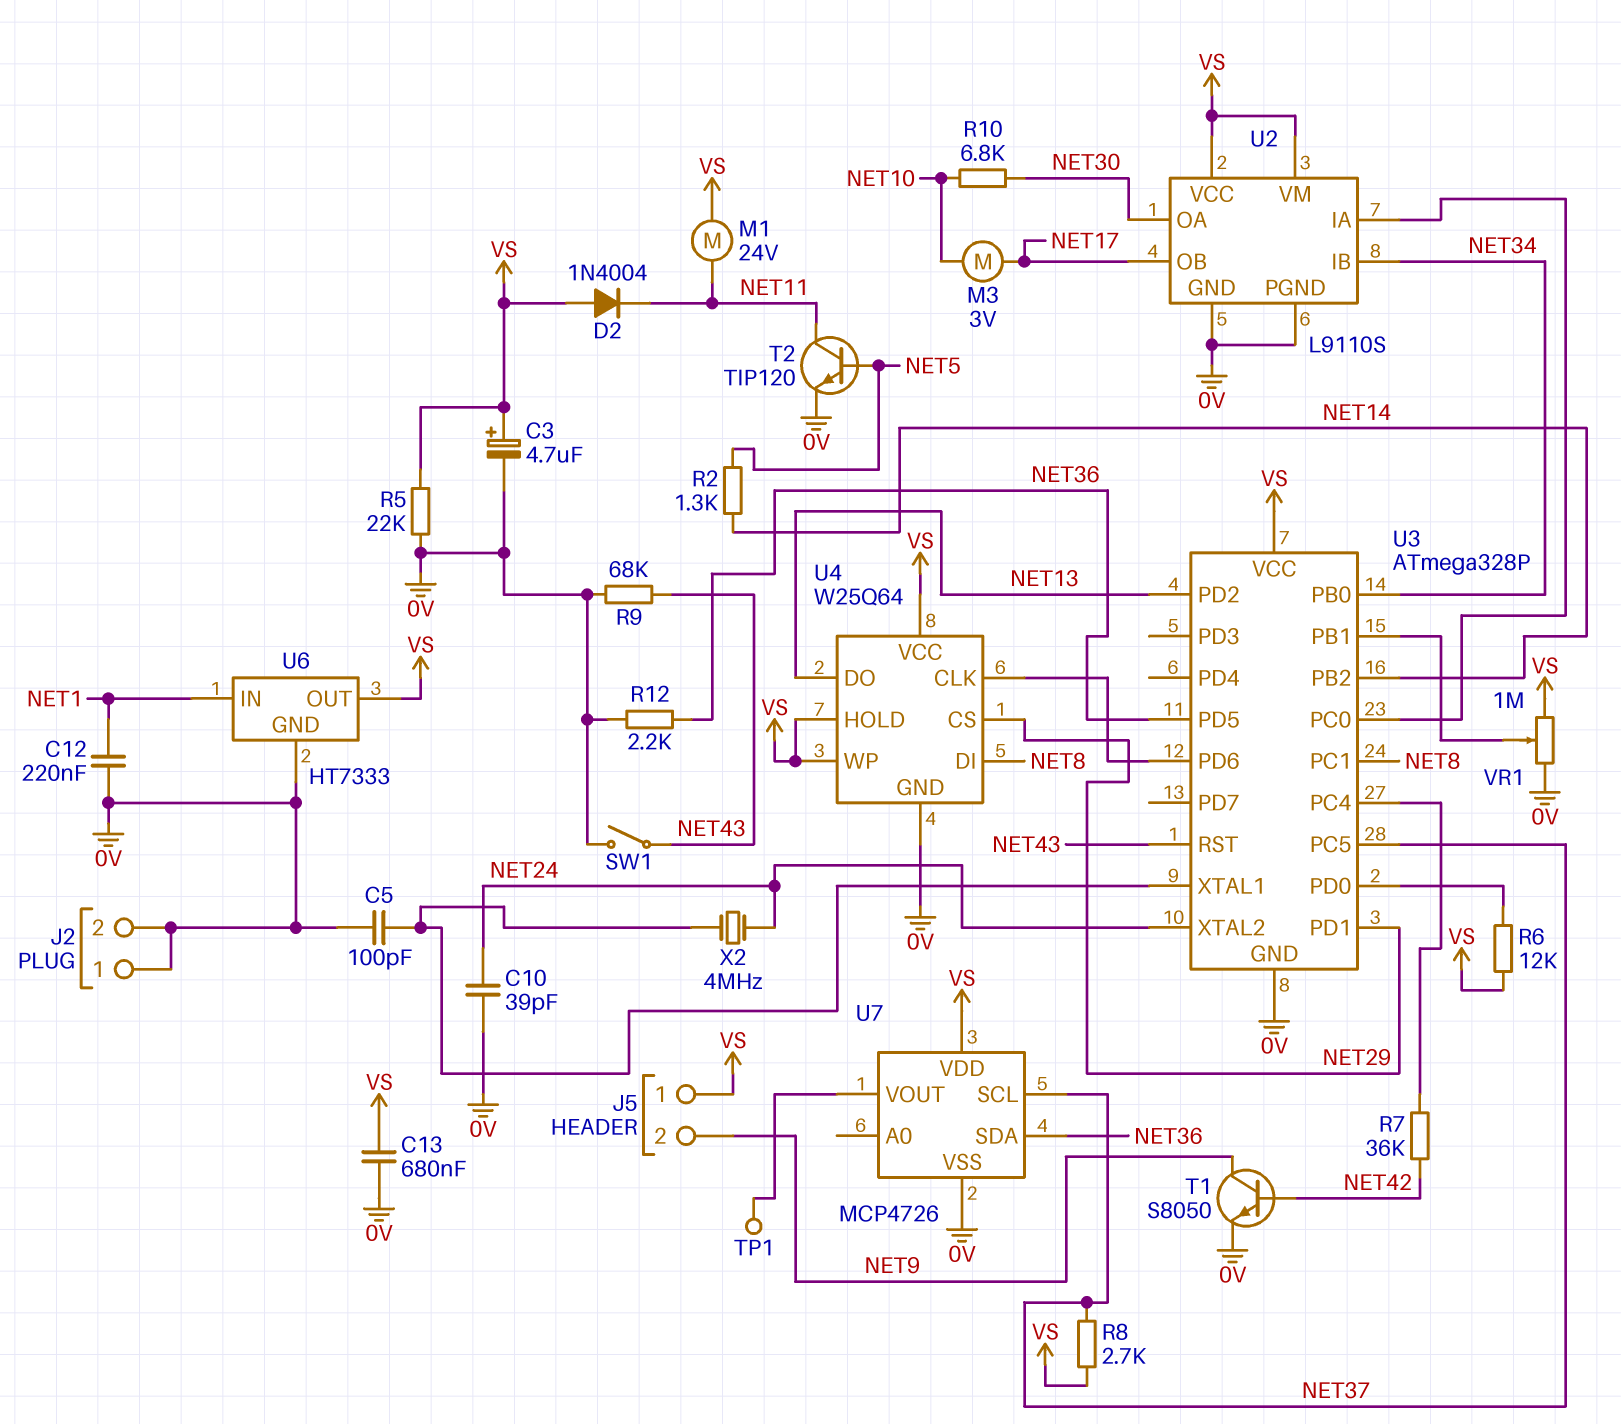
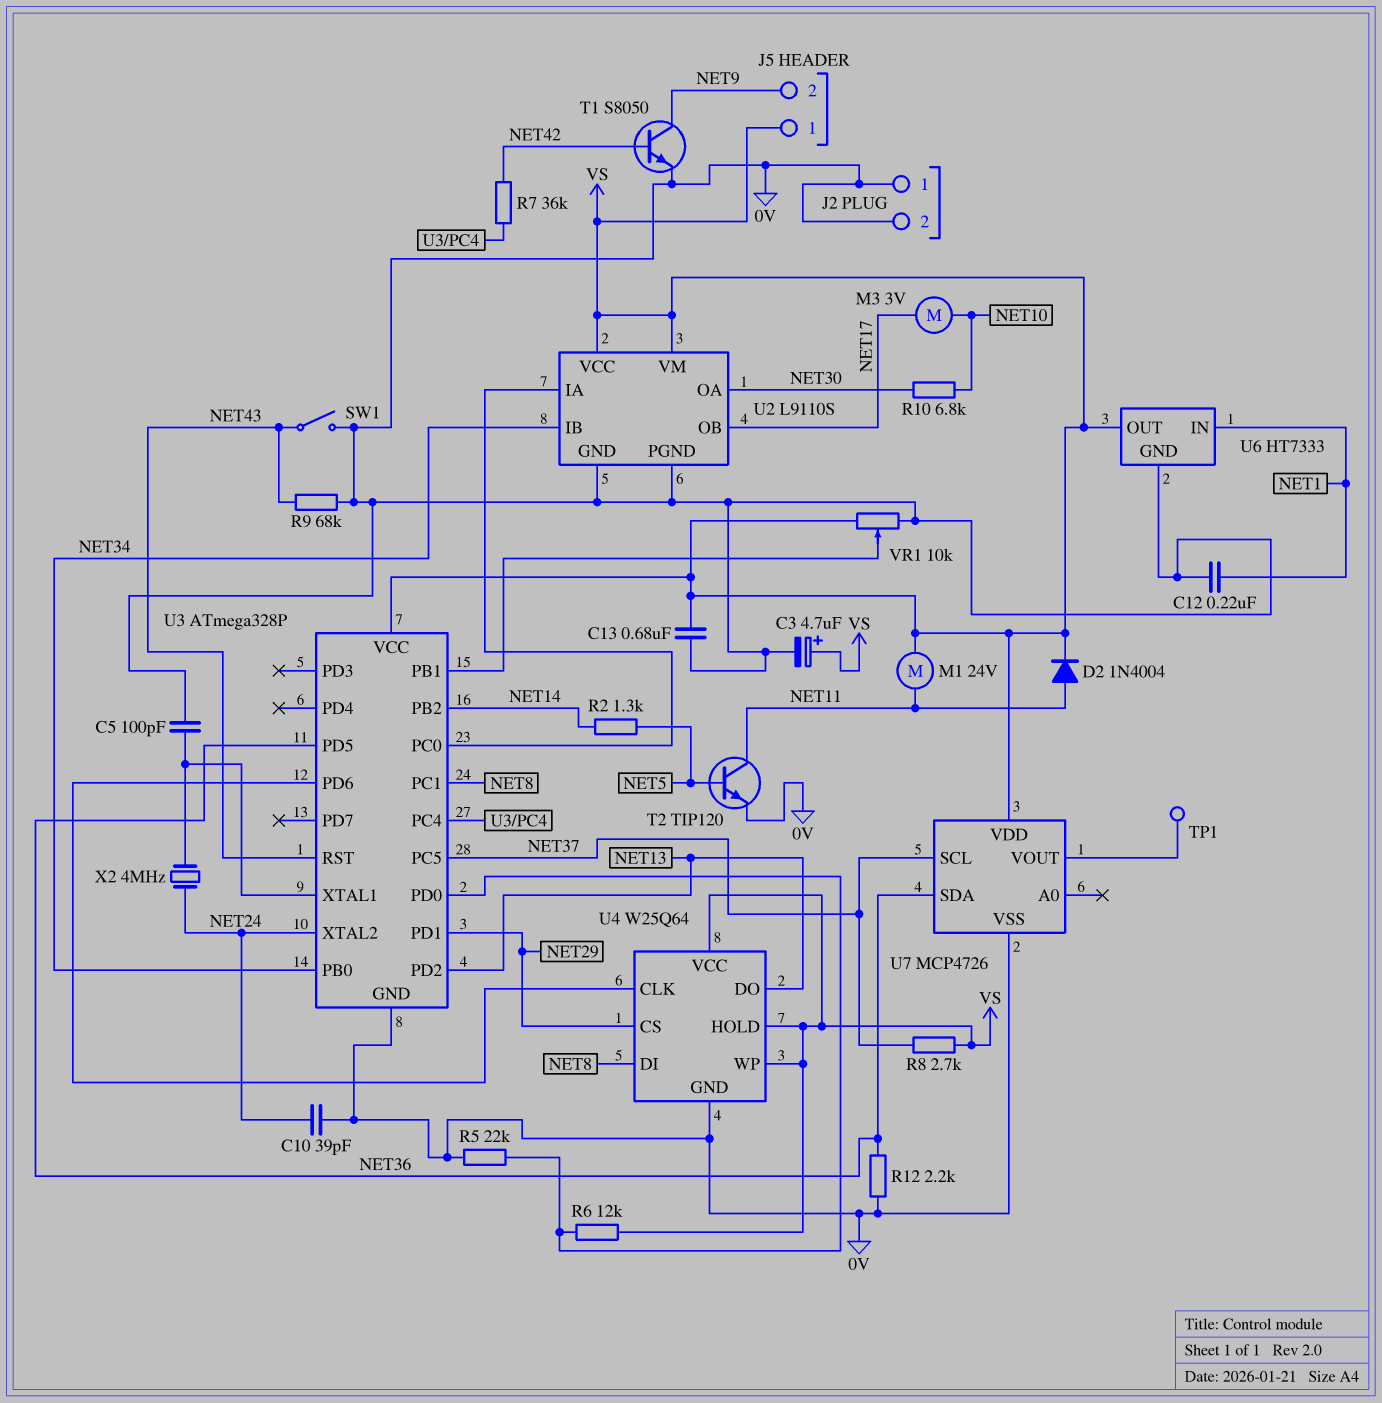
D2: diode 1N4004 (A VS, K NET11) -> diode 1N4004 (A NET11, K VS)
R5: 22k (0V, VS) -> 22k (0V, U3/PD0)
VR1: 1M (0V, VS, wiper U3/PB1) -> 10k (0V, VS, wiper U3/PB1)

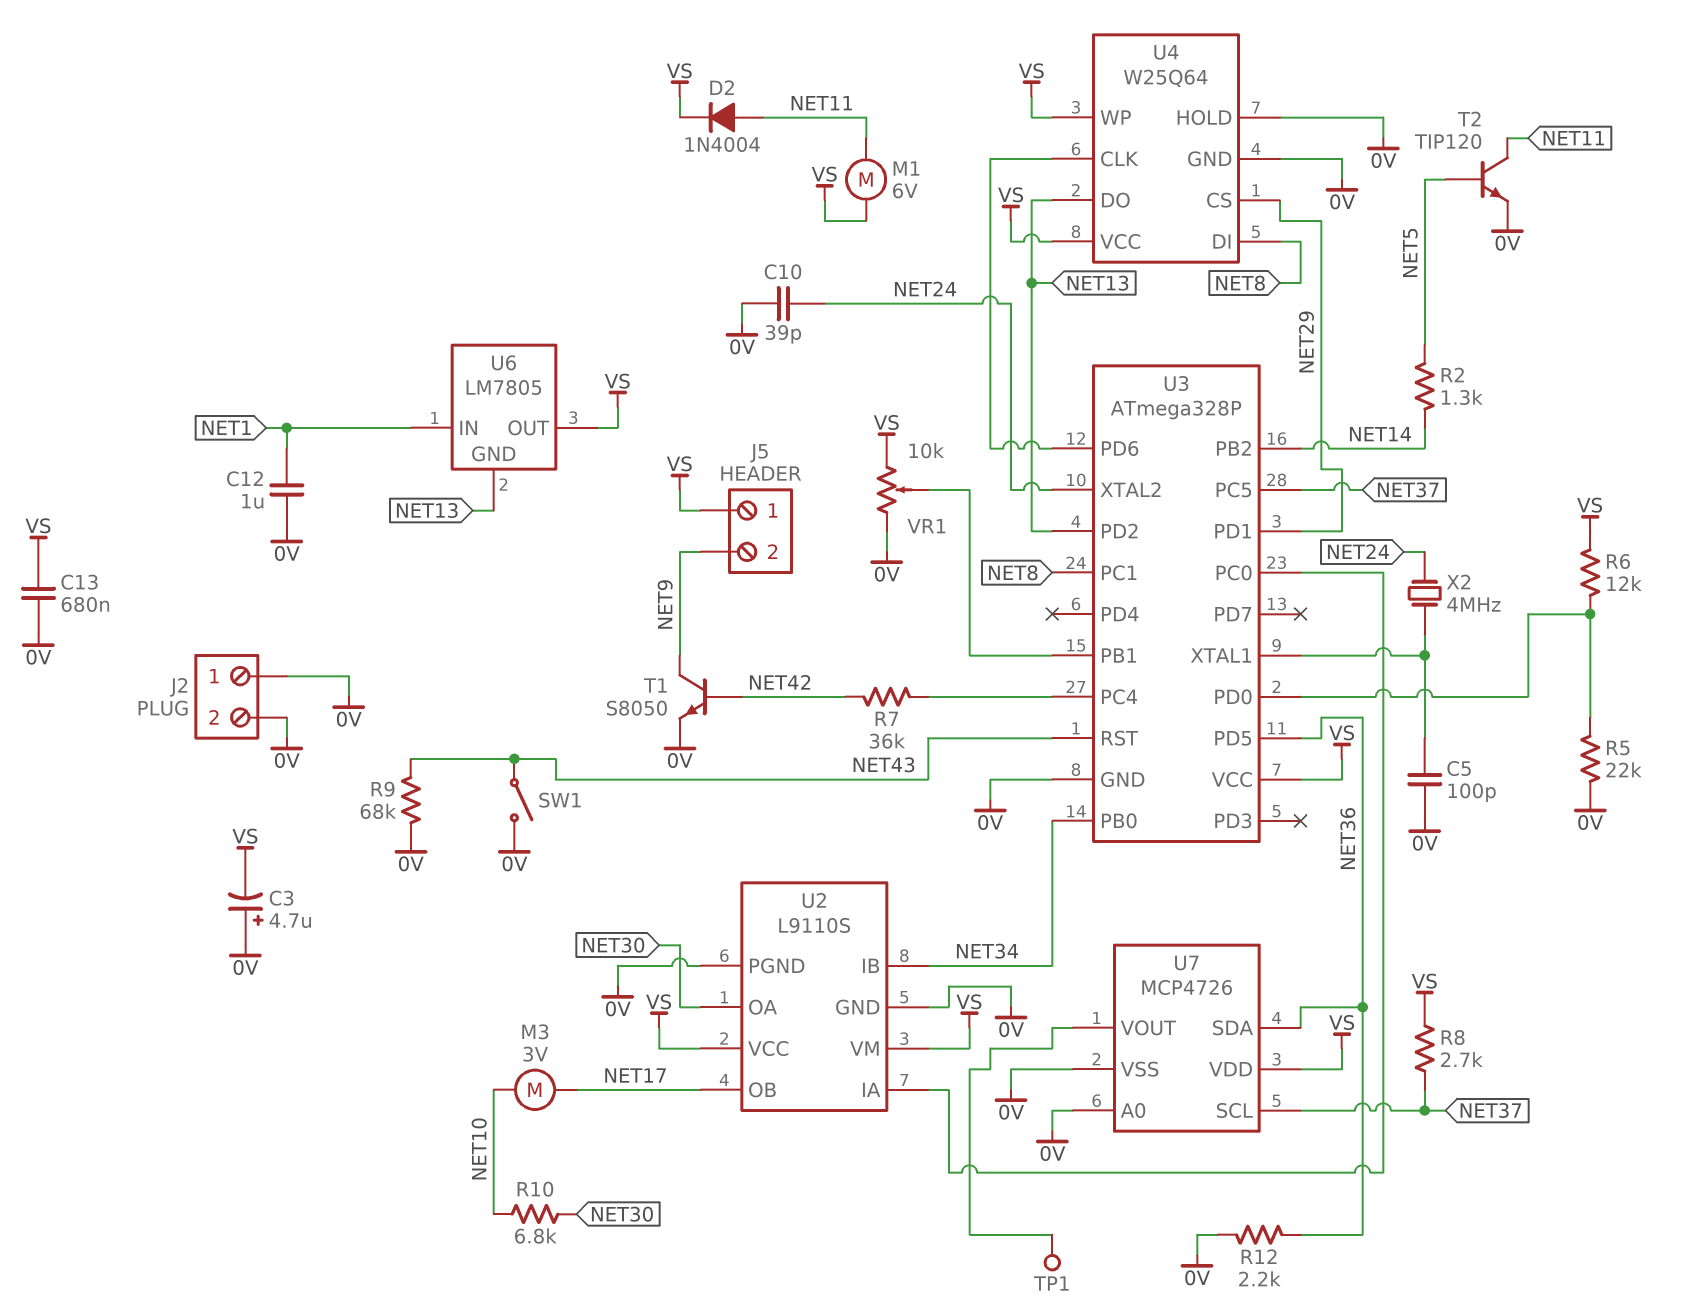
C3: 4.7uF (plus VS, minus 0V) -> 4.7uF (plus 0V, minus VS)
C12: 220nF (0V, NET1) -> 1uF (0V, NET1)
M1: motor 24V (NET11, VS) -> motor 6V (NET11, VS)
U4 pin HOLD: VS -> 0V
U6: HT7333 -> LM7805
U6 pin GND: 0V -> NET13
U7 pin A0: none -> 0V

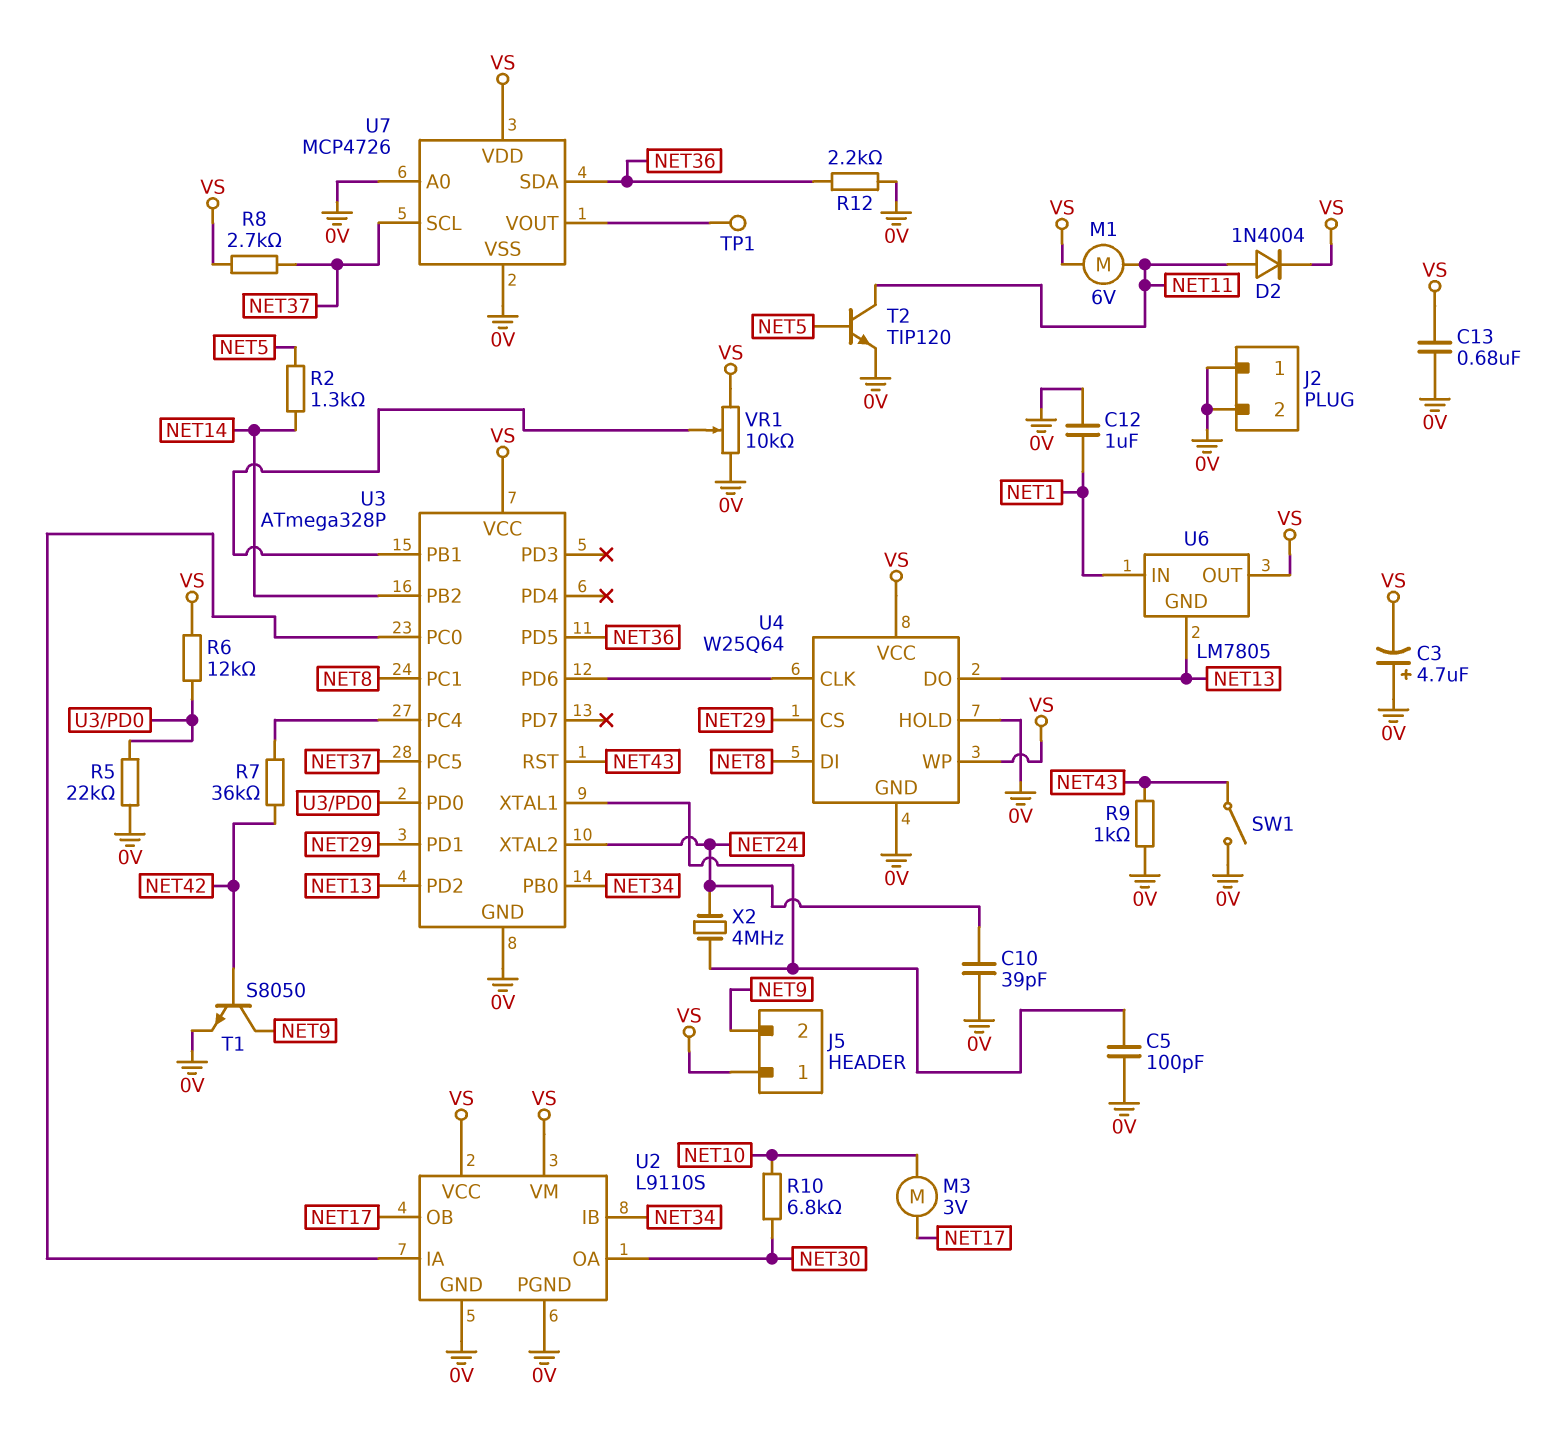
R9: 68k (0V, NET43) -> 1k (0V, NET43)

